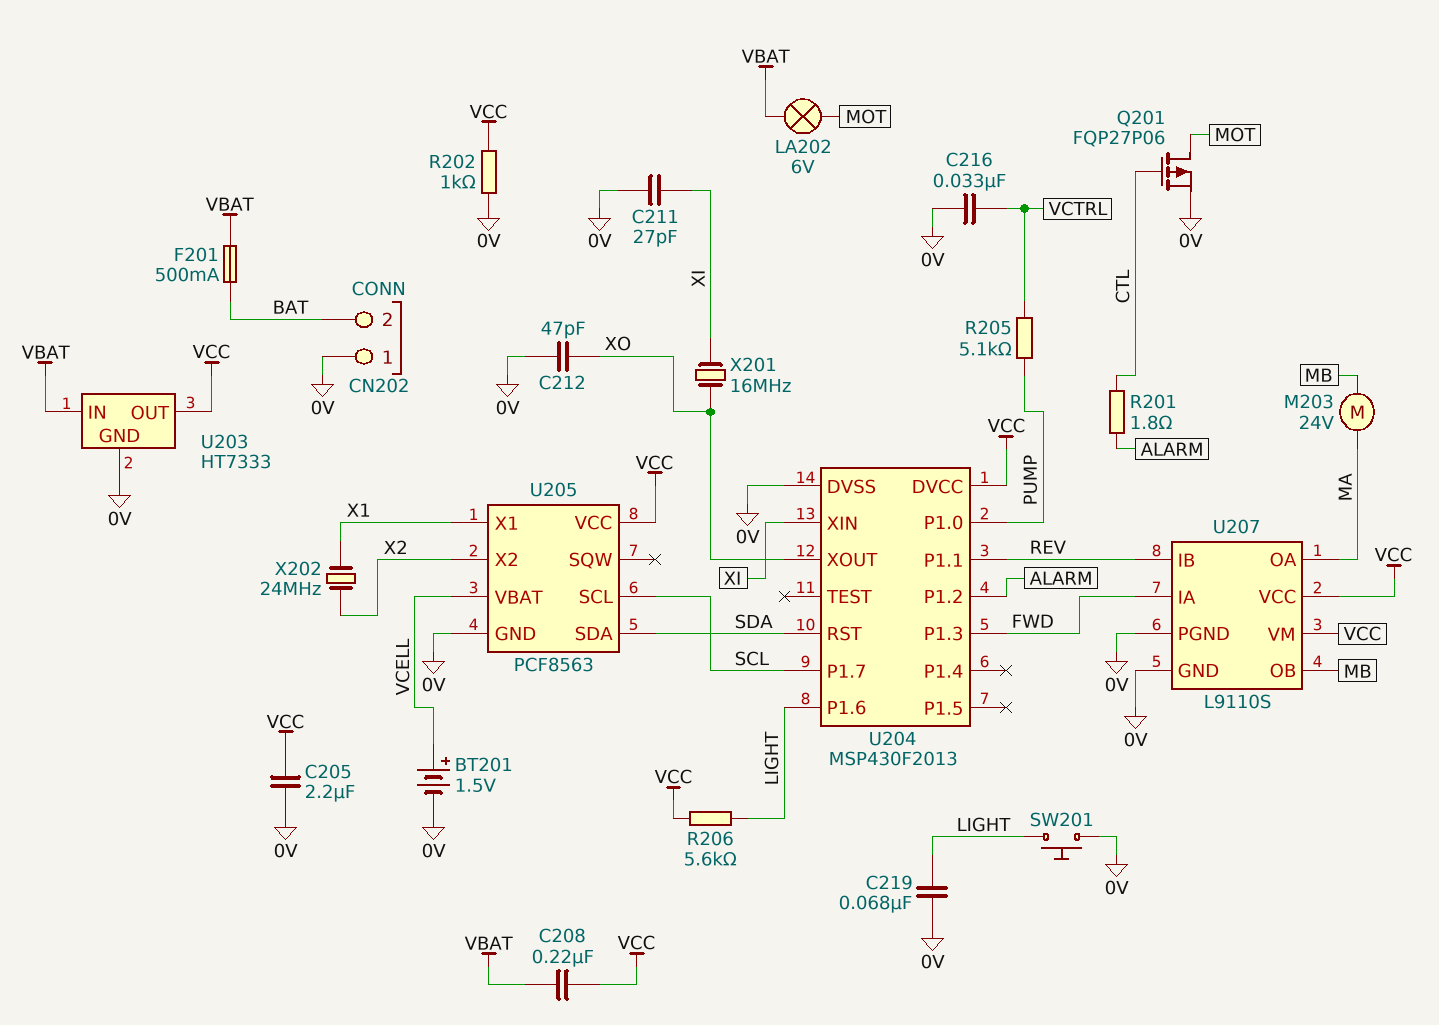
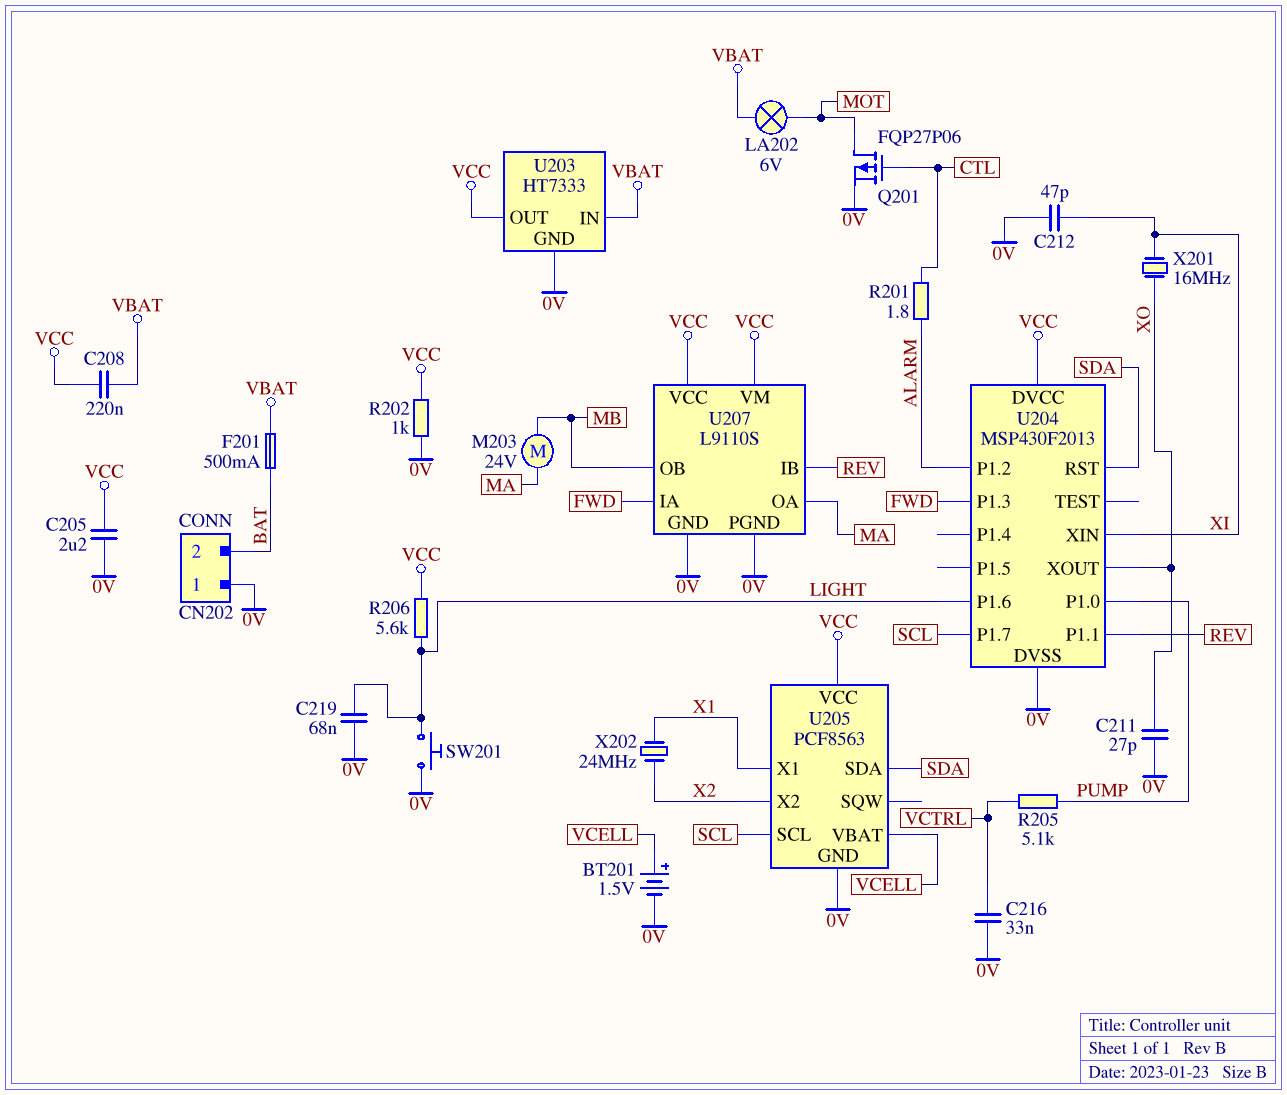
C211: 27pF (0V, XI) -> 27pF (0V, XO)
C212: 47pF (0V, XO) -> 47pF (0V, XI)

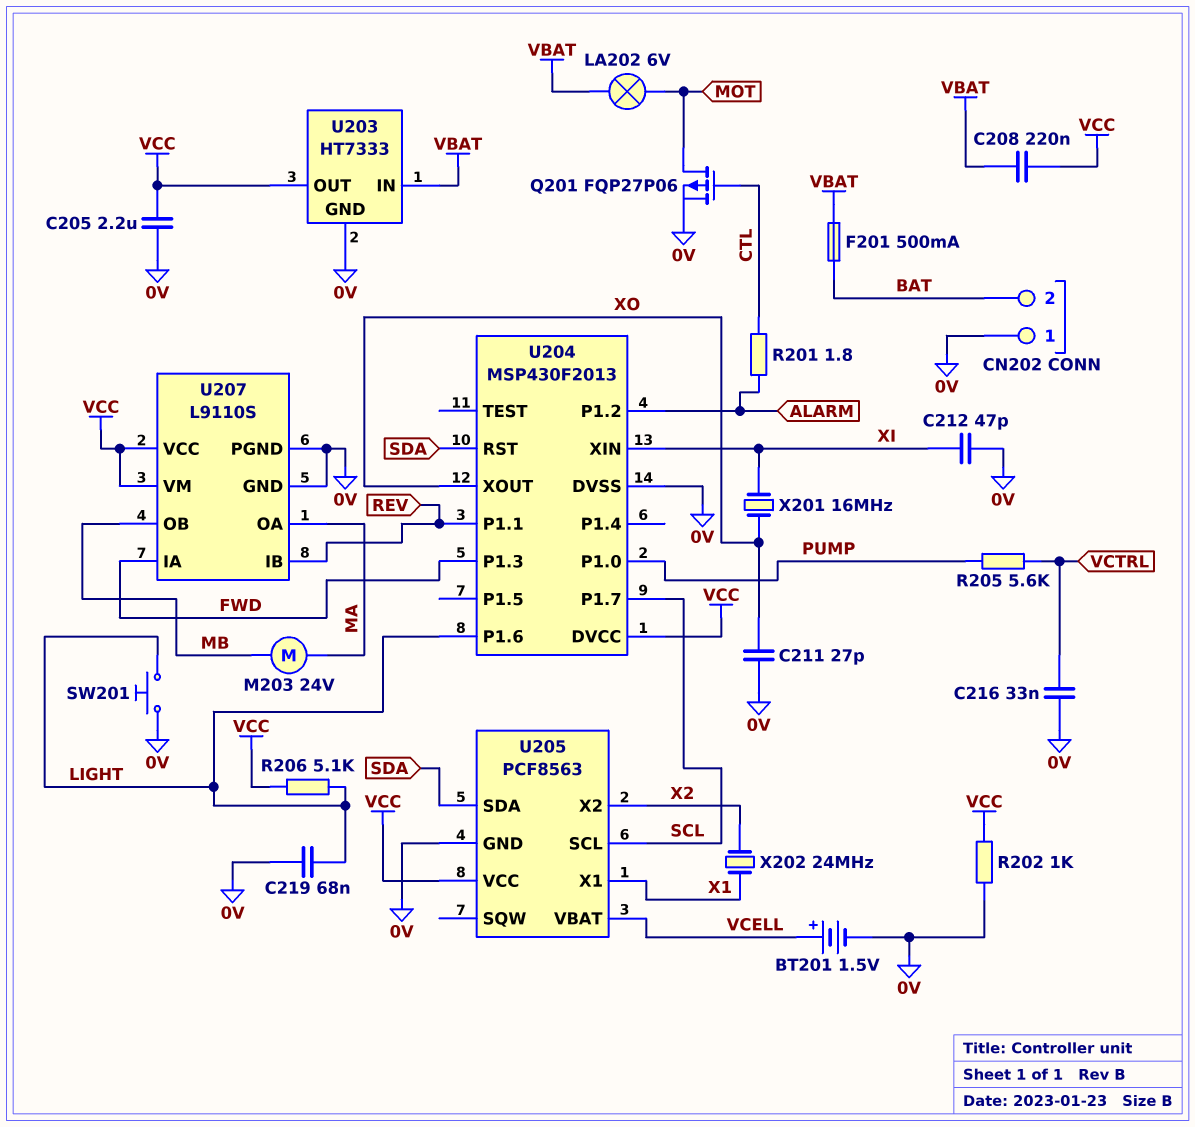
R205: 5.1k (PUMP, VCTRL) -> 5.6k (PUMP, VCTRL)
R206: 5.6k (LIGHT, VCC) -> 5.1k (LIGHT, VCC)

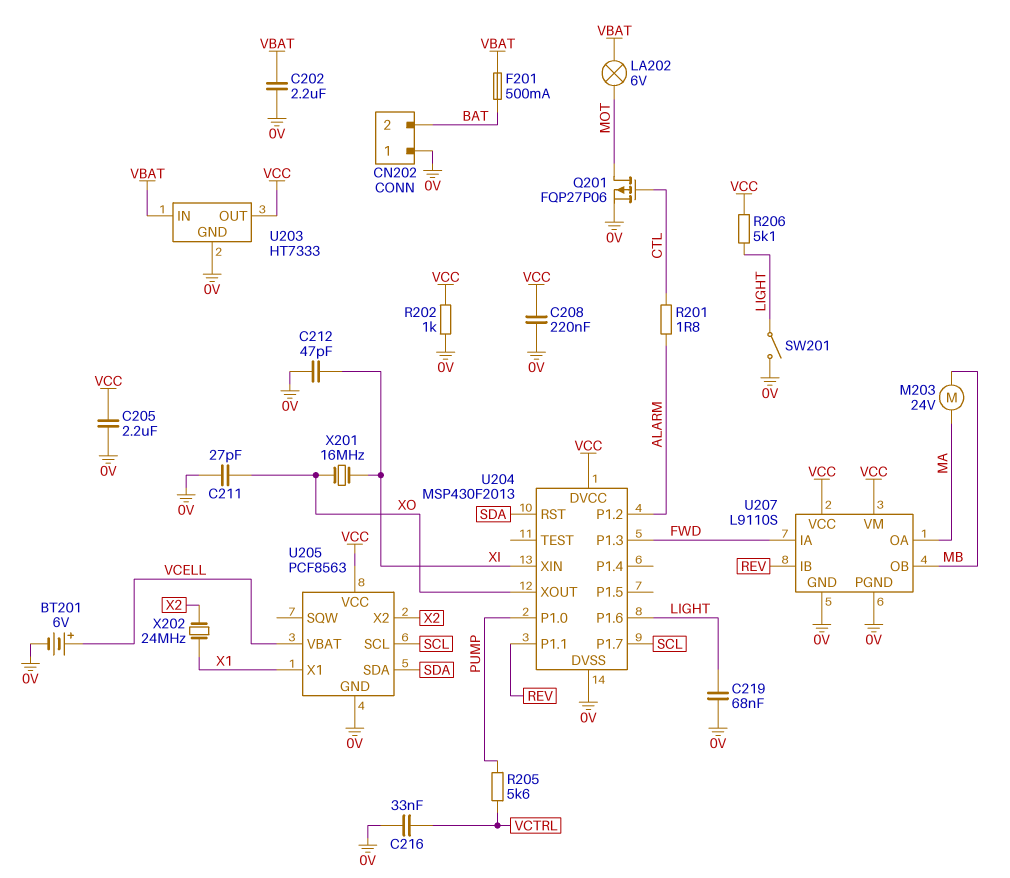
BT201: 1.5V (plus VCELL, minus 0V) -> 6V (plus VCELL, minus 0V)
C202: none -> 2.2uF (0V, VBAT)
C208: 220nF (VBAT, VCC) -> 220nF (0V, VCC)
SW201: button (0V, LIGHT) -> switch (0V, LIGHT)

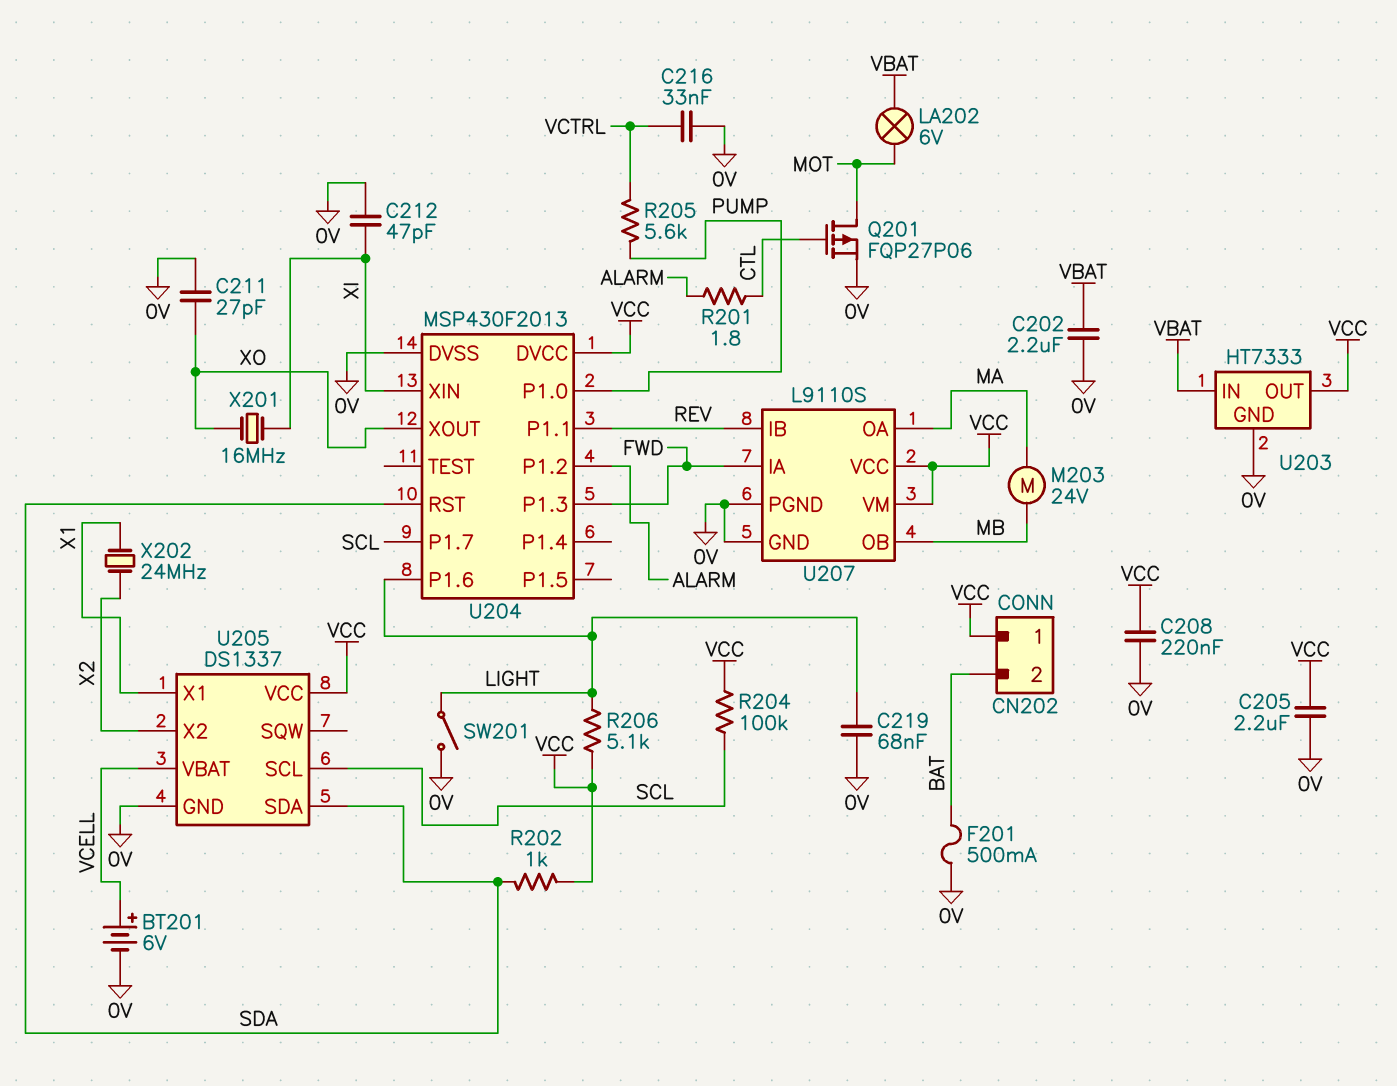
CN202 pin 1: 0V -> VCC
F201: 500mA (BAT, VBAT) -> 500mA (0V, BAT)
R202: 1k (0V, VCC) -> 1k (SDA, VCC)
R204: none -> 100k (SCL, VCC)
U205: PCF8563 -> DS1337

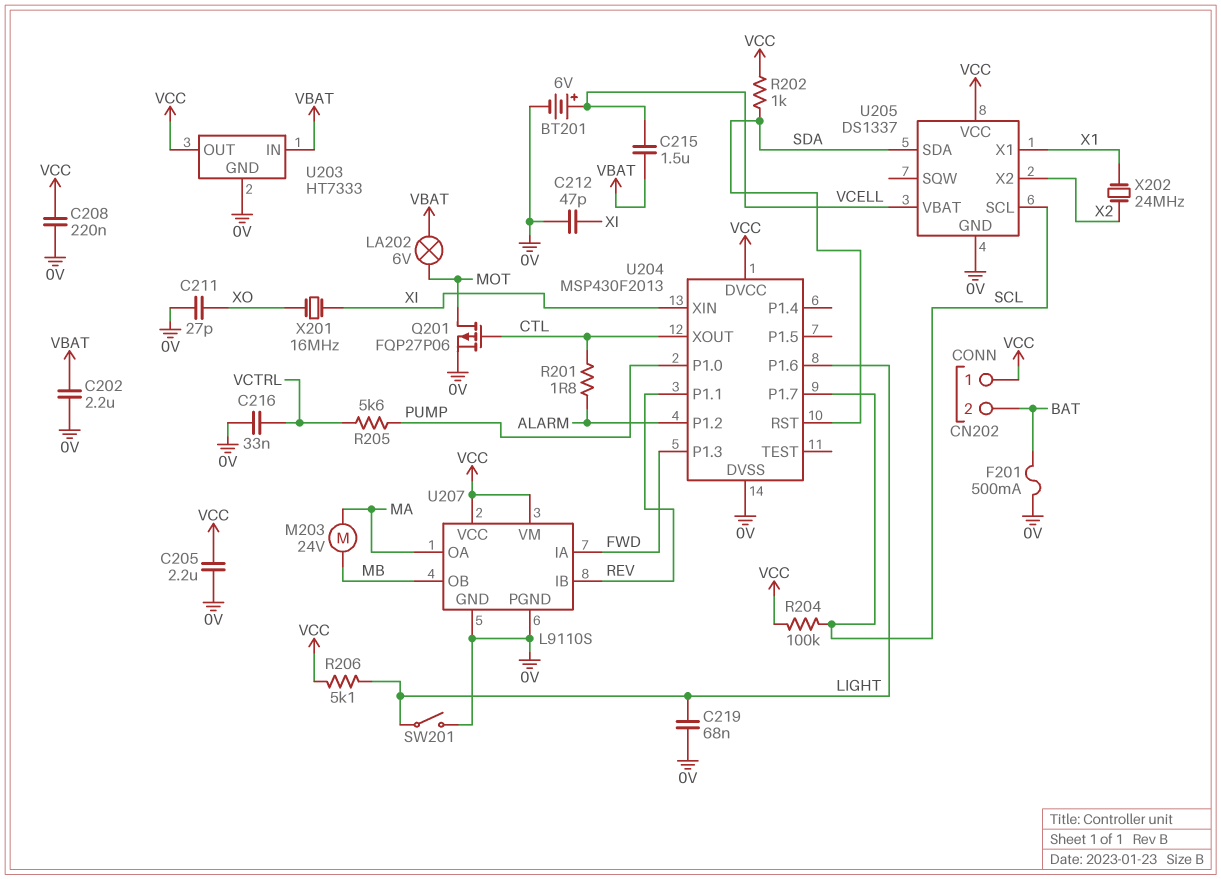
C215: none -> 1.5uF (VBAT, VCELL)
U204 pin XOUT: XO -> CTL

